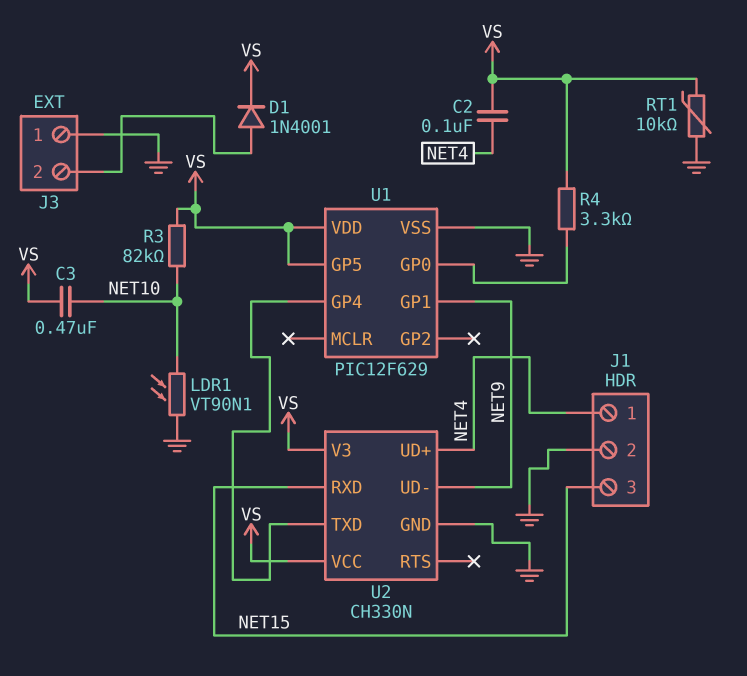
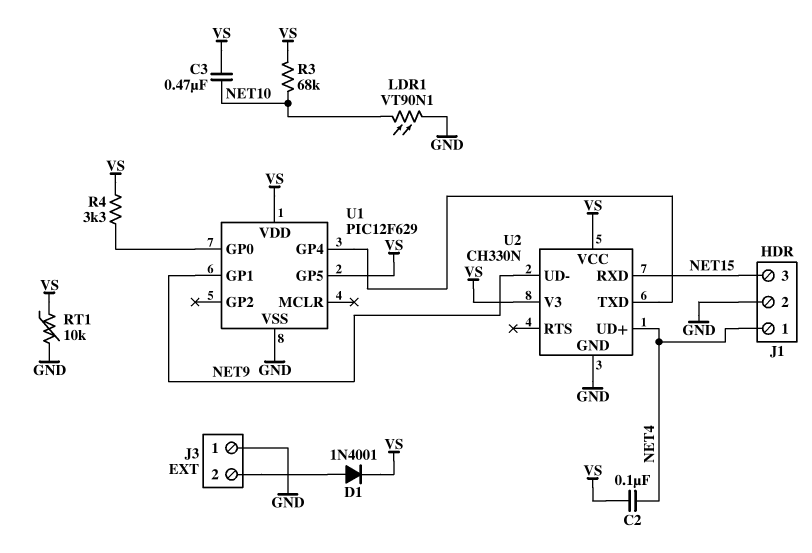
R3: 82k (NET10, VS) -> 68k (NET10, VS)

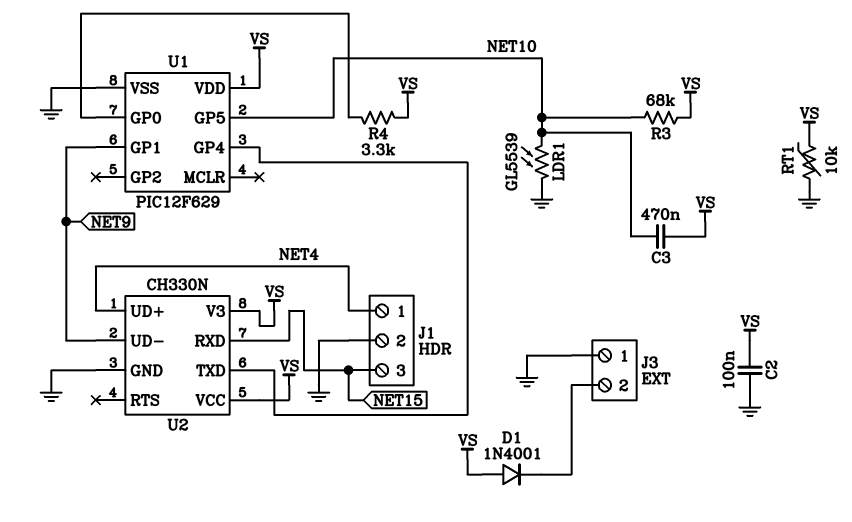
C2: 100nF (NET4, VS) -> 100nF (GND, VS)
D1: diode 1N4001 (A J3/2, K VS) -> diode 1N4001 (A VS, K J3/2)
LDR1: VT90N1 (GND, NET10) -> GL5539 (GND, NET10)
U1 pin GP5: VS -> NET10

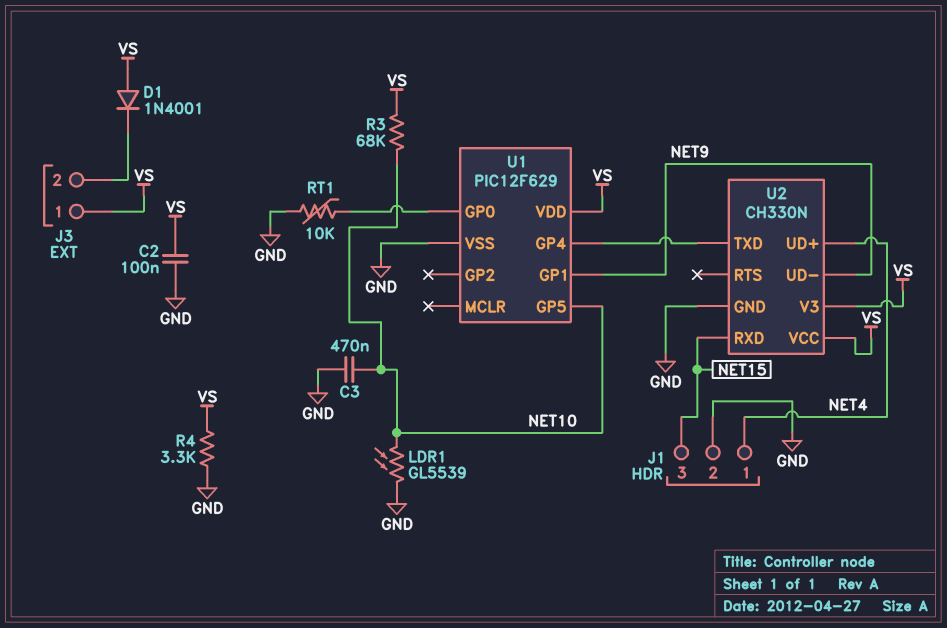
C3: 470nF (NET10, VS) -> 470nF (GND, NET10)
J3 pin 1: GND -> VS
R4: 3.3k (U1/GP0, VS) -> 3.3k (GND, VS)
RT1: 10k (GND, VS) -> 10k (GND, U1/GP0)

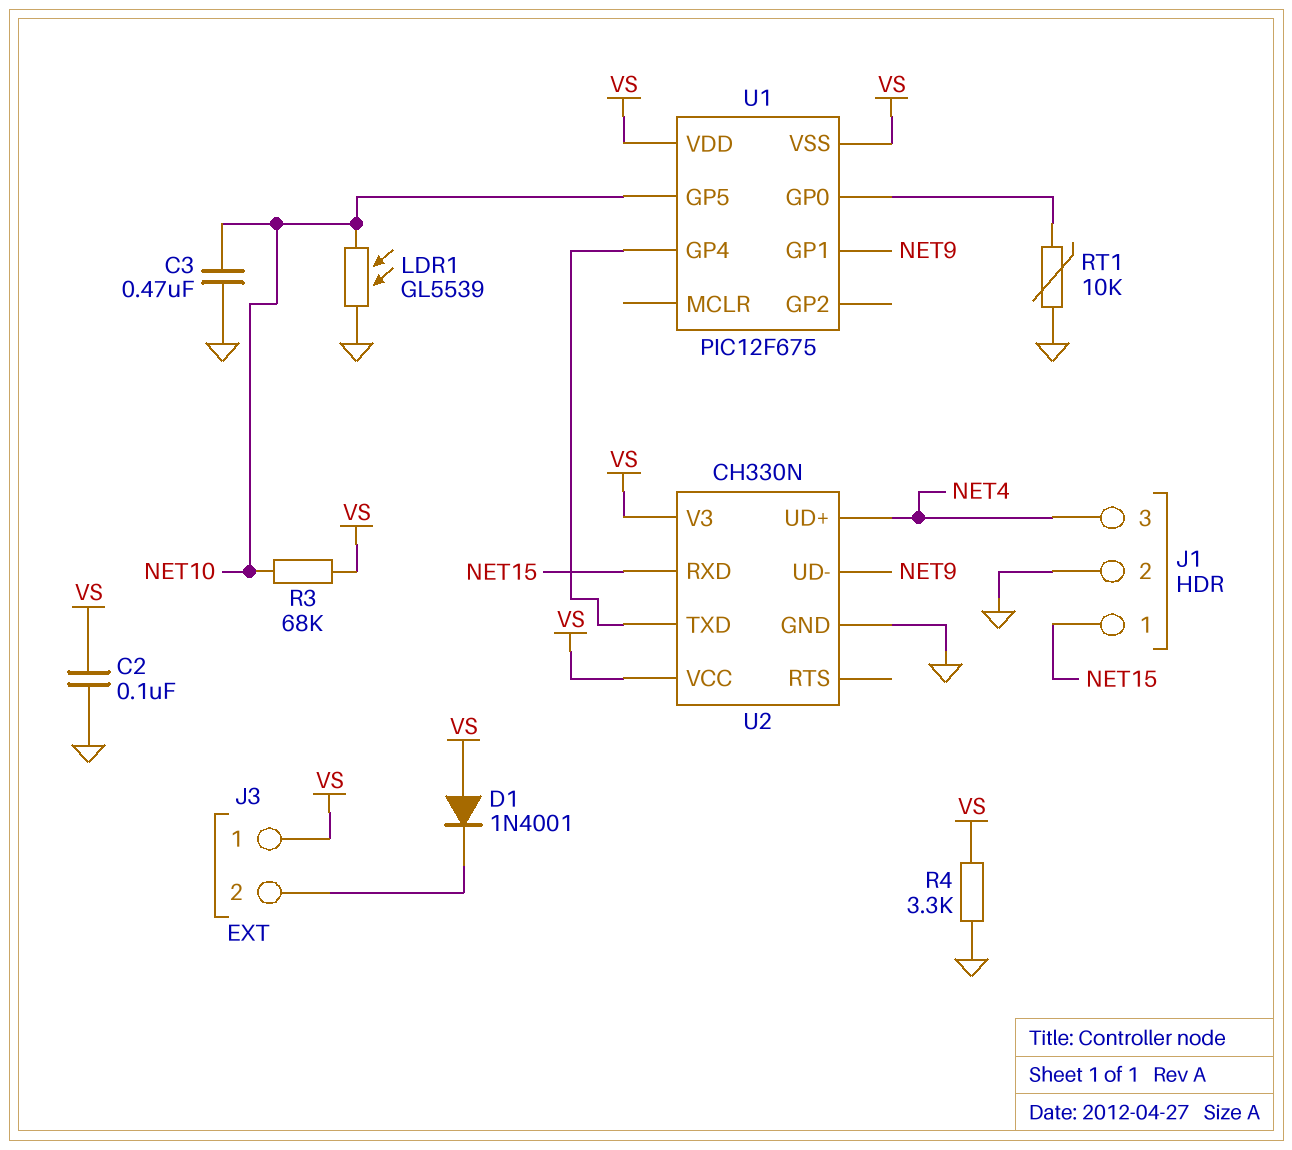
J1 pin 1: NET4 -> NET15
J1 pin 3: NET15 -> NET4
U1: PIC12F629 -> PIC12F675
U1 pin VSS: GND -> VS

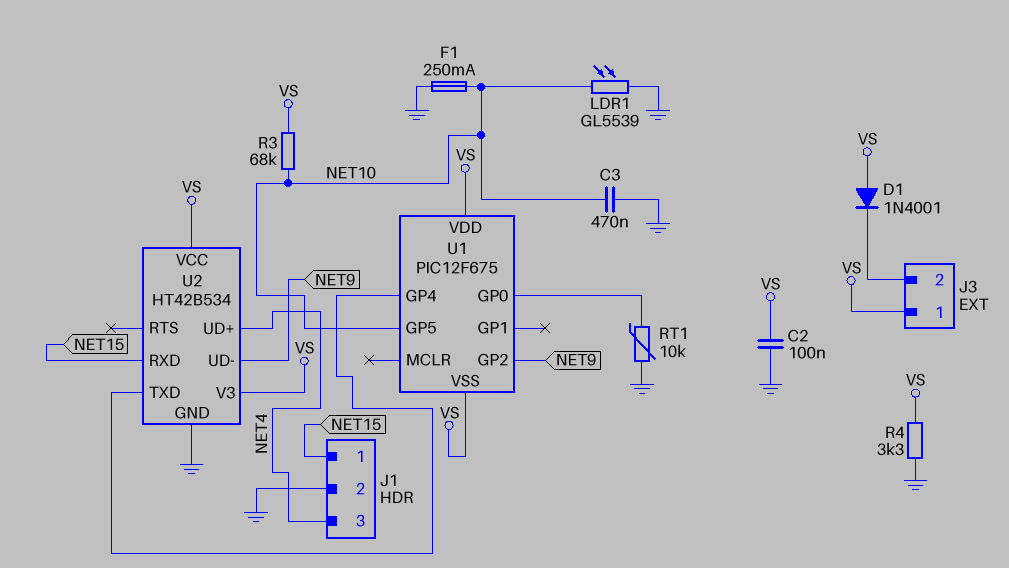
F1: none -> 250mA (GND, NET10)
U1 pin GP1: NET9 -> none
U1 pin GP2: none -> NET9
U2: CH330N -> HT42B534

